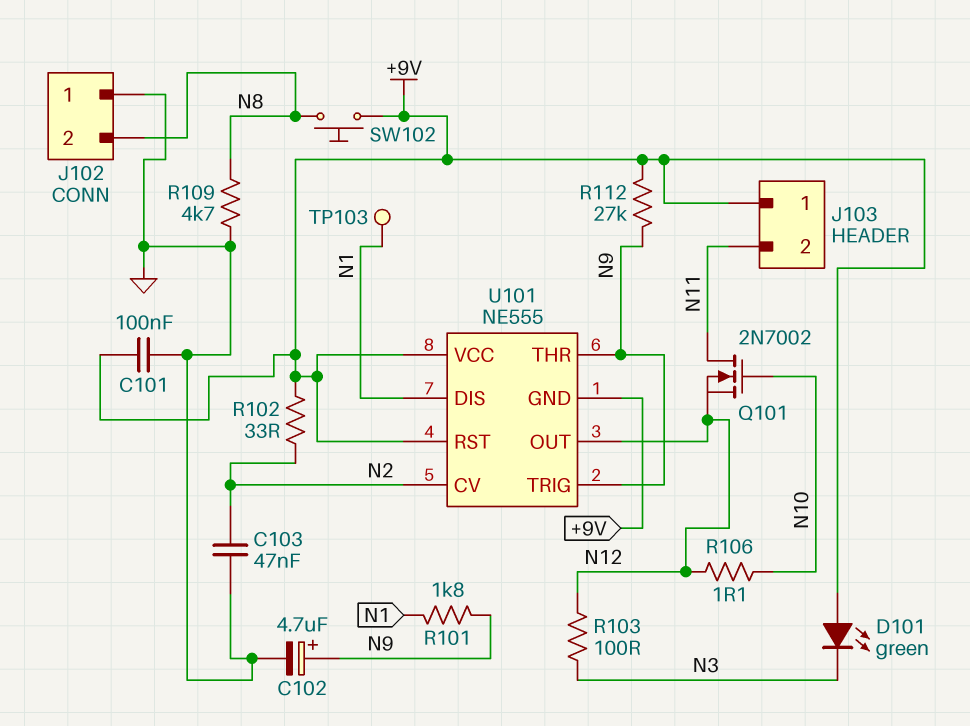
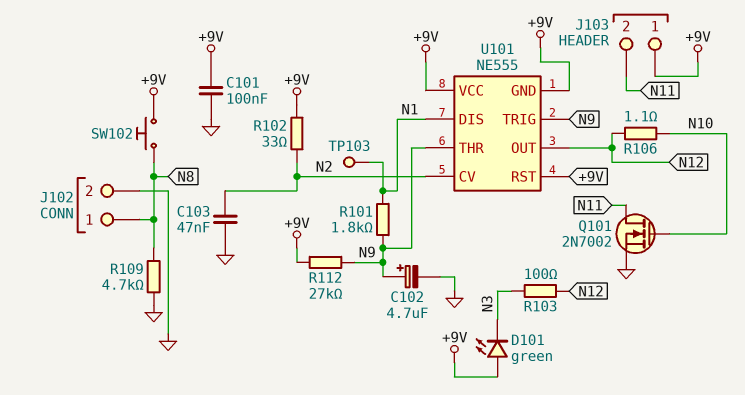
J102 pin 1: GND -> N8
J102 pin 2: N8 -> GND
Q101: NMOS 2N7002 (G N10, D N11, S N12) -> NMOS 2N7002 (G N10, D N11, S GND)

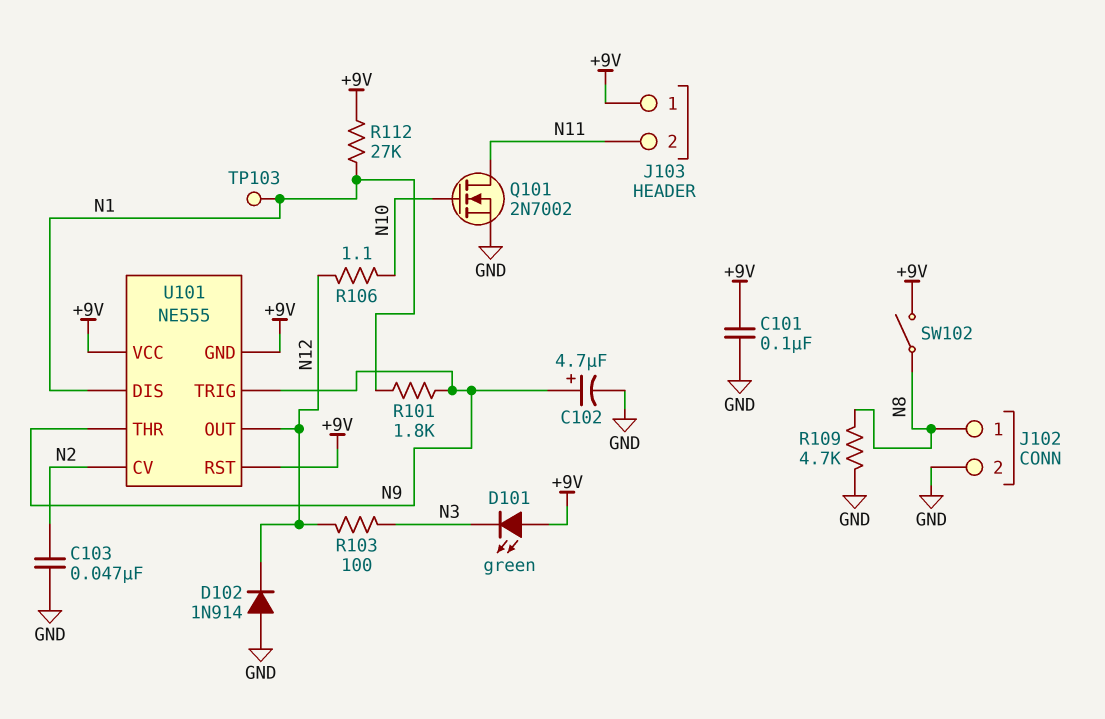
D102: none -> diode 1N914 (A GND, K N12)
R102: 33 (+9V, N2) -> none
R112: 27k (+9V, N9) -> 27k (+9V, N1)
SW102: button (+9V, N8) -> switch (+9V, N8)

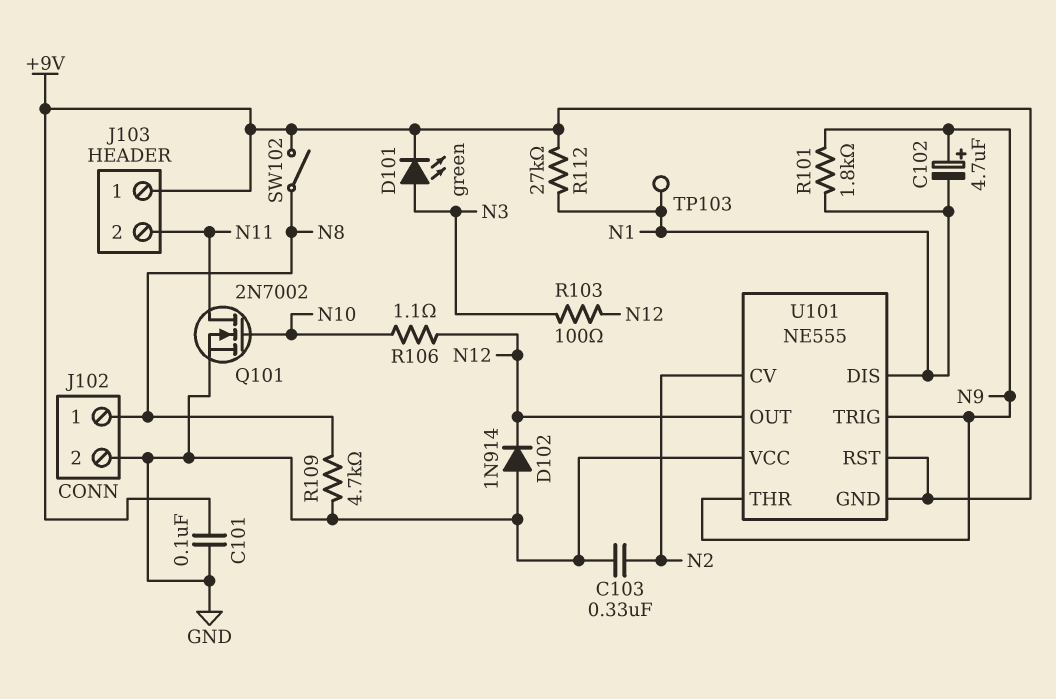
C102: 4.7uF (plus N9, minus GND) -> 4.7uF (plus N9, minus N1)
C103: 47nF (GND, N2) -> 330nF (GND, N2)
D101: LED green (A +9V, K N3) -> LED green (A N3, K +9V)
U101 pin VCC: +9V -> GND

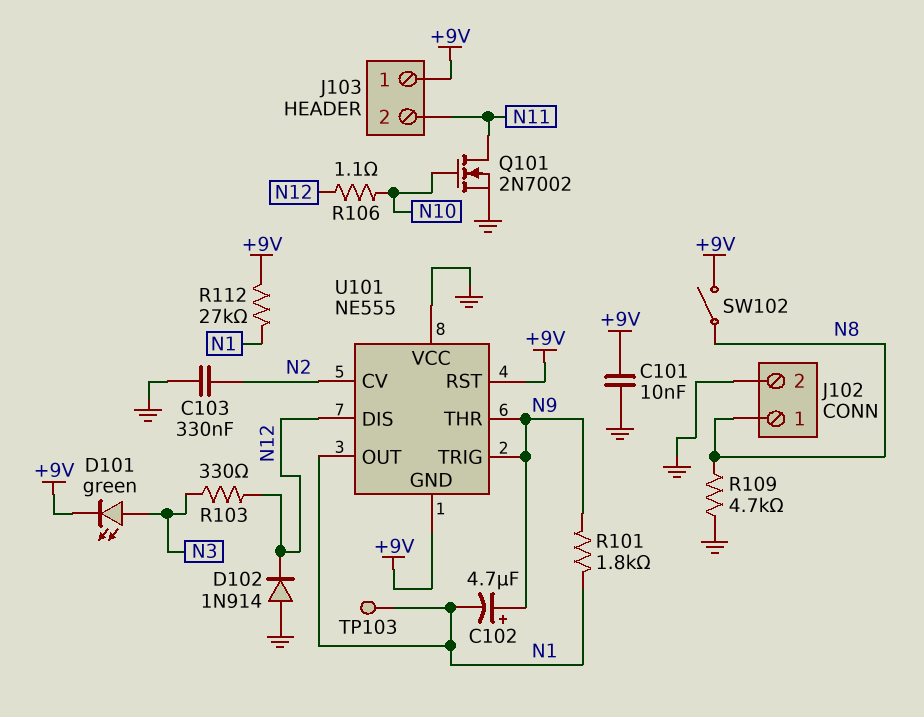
C101: 100nF (+9V, GND) -> 10nF (+9V, GND)
R103: 100 (N3, N12) -> 330 (N3, N12)
U101 pin DIS: N1 -> N12
U101 pin OUT: N12 -> N1

